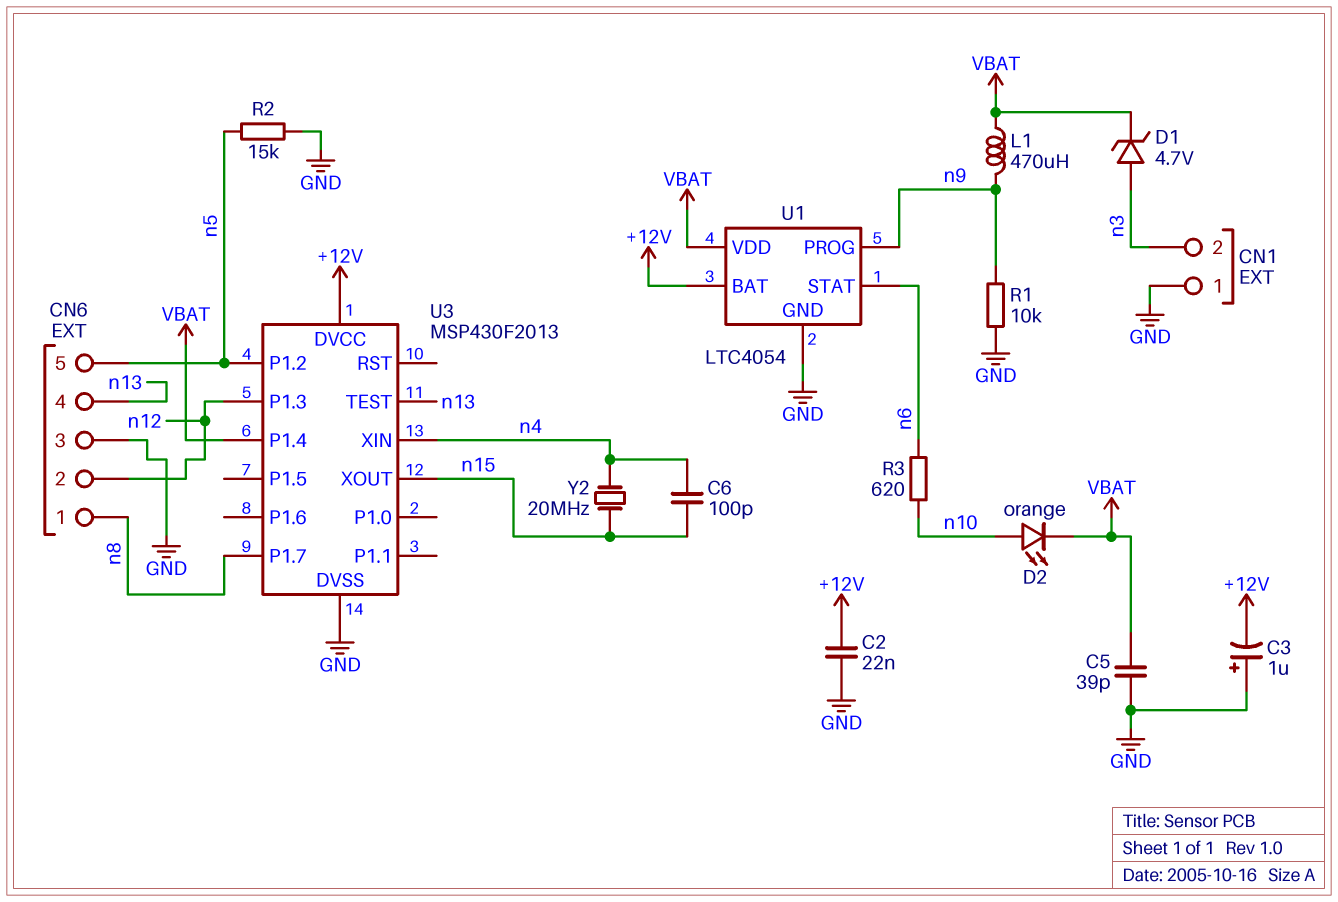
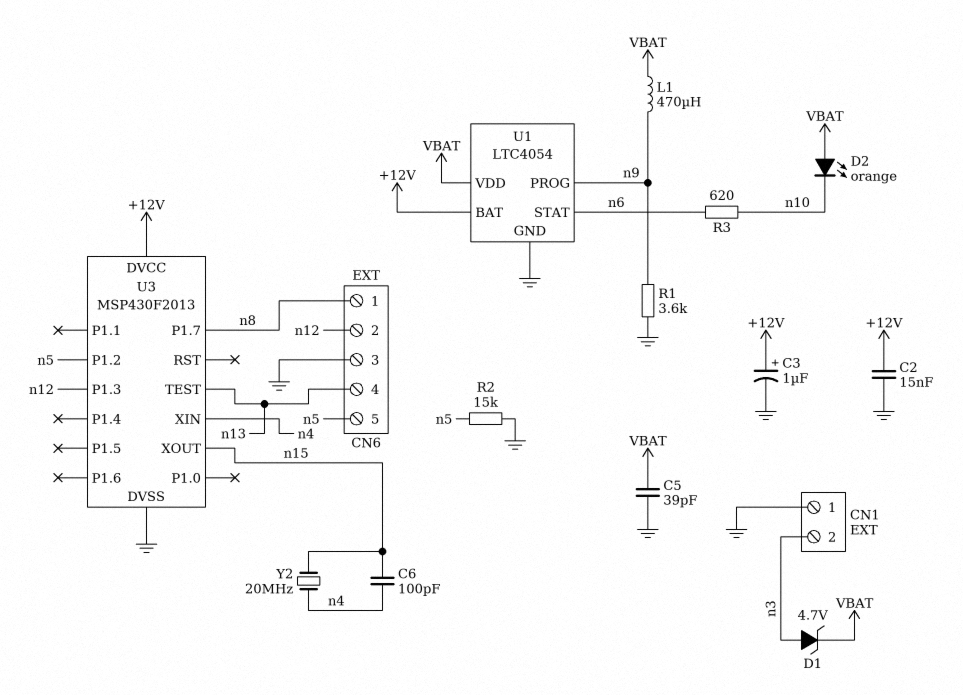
C2: 22nF (+12V, GND) -> 15nF (+12V, GND)
C3: 1uF (plus GND, minus +12V) -> 1uF (plus +12V, minus GND)
D2: LED orange (A n10, K VBAT) -> LED orange (A VBAT, K n10)
R1: 10k (GND, n9) -> 3.6k (GND, n9)
U3 pin P1.4: VBAT -> none

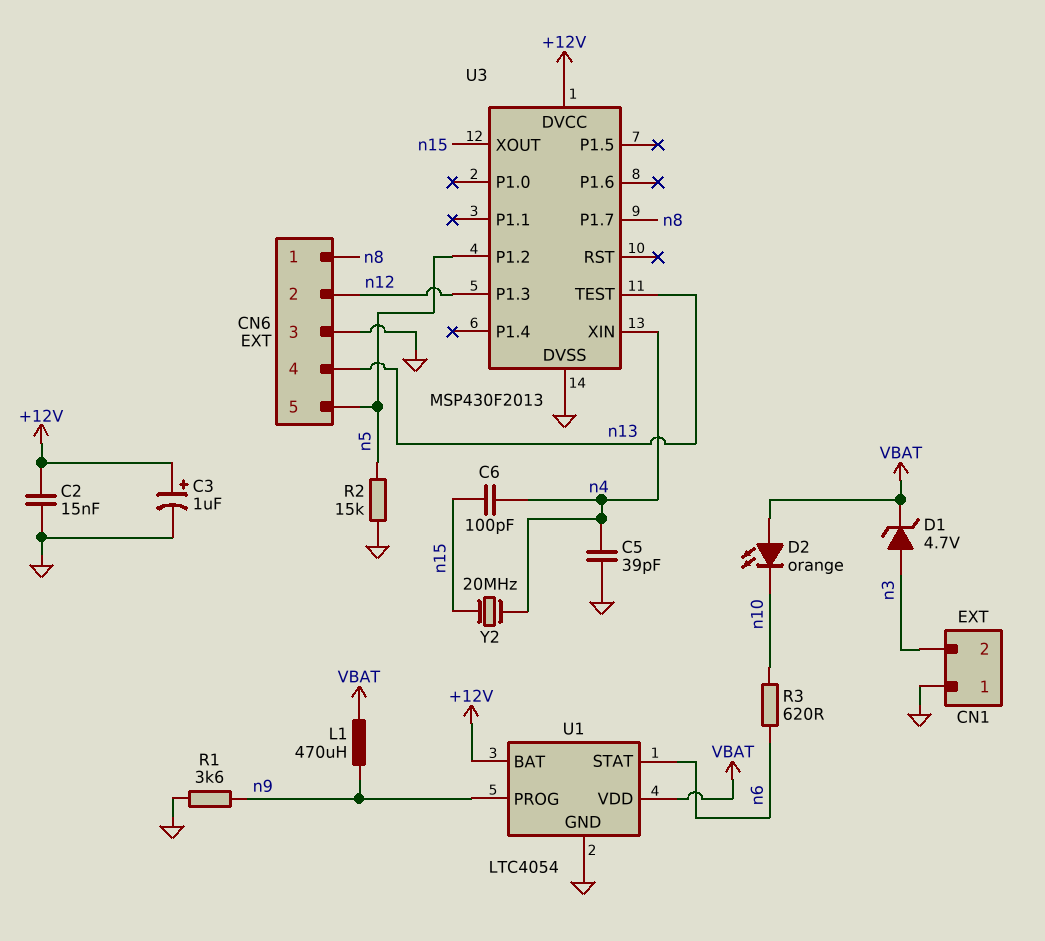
C5: 39pF (GND, VBAT) -> 39pF (GND, n4)

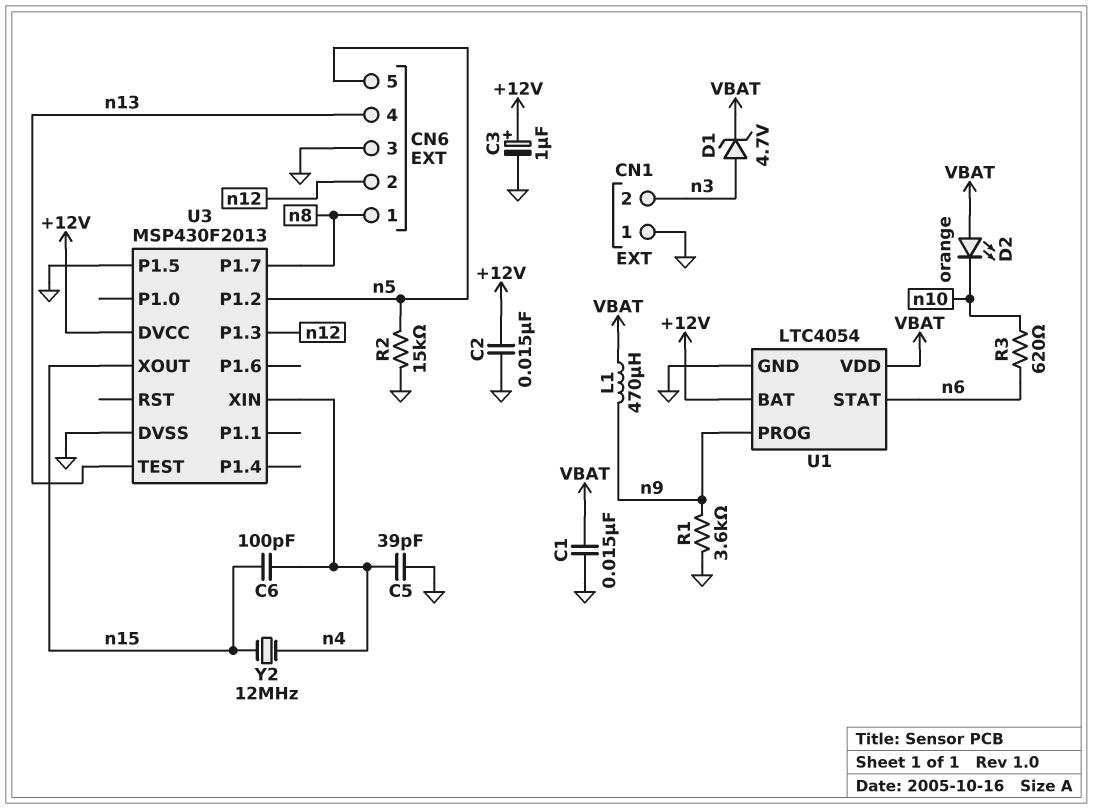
C1: none -> 15nF (GND, VBAT)
U3 pin P1.5: none -> GND
Y2: 20MHz (n4, n15) -> 12MHz (n4, n15)

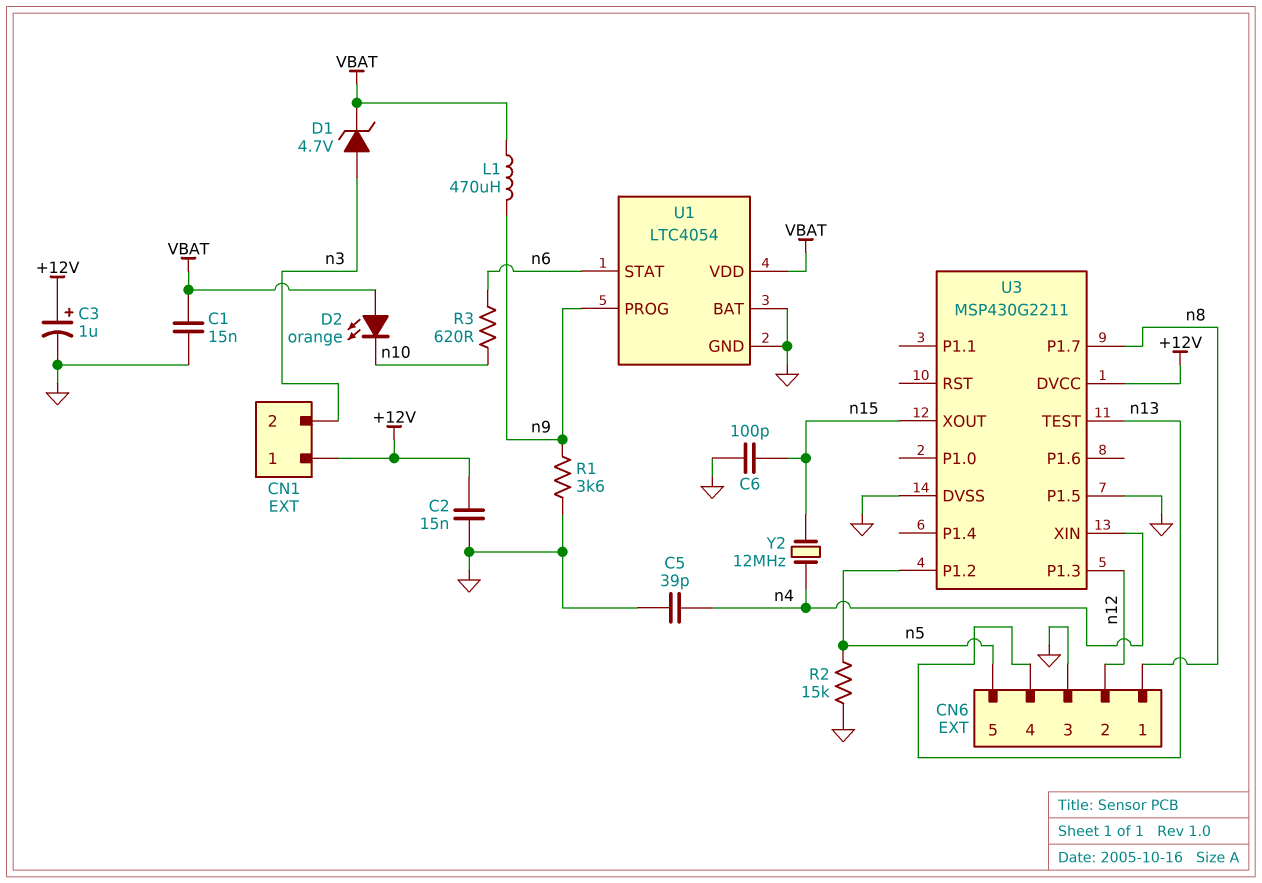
C6: 100pF (n4, n15) -> 100pF (GND, n15)
CN1 pin 1: GND -> +12V
U1 pin BAT: +12V -> GND
U3: MSP430F2013 -> MSP430G2211

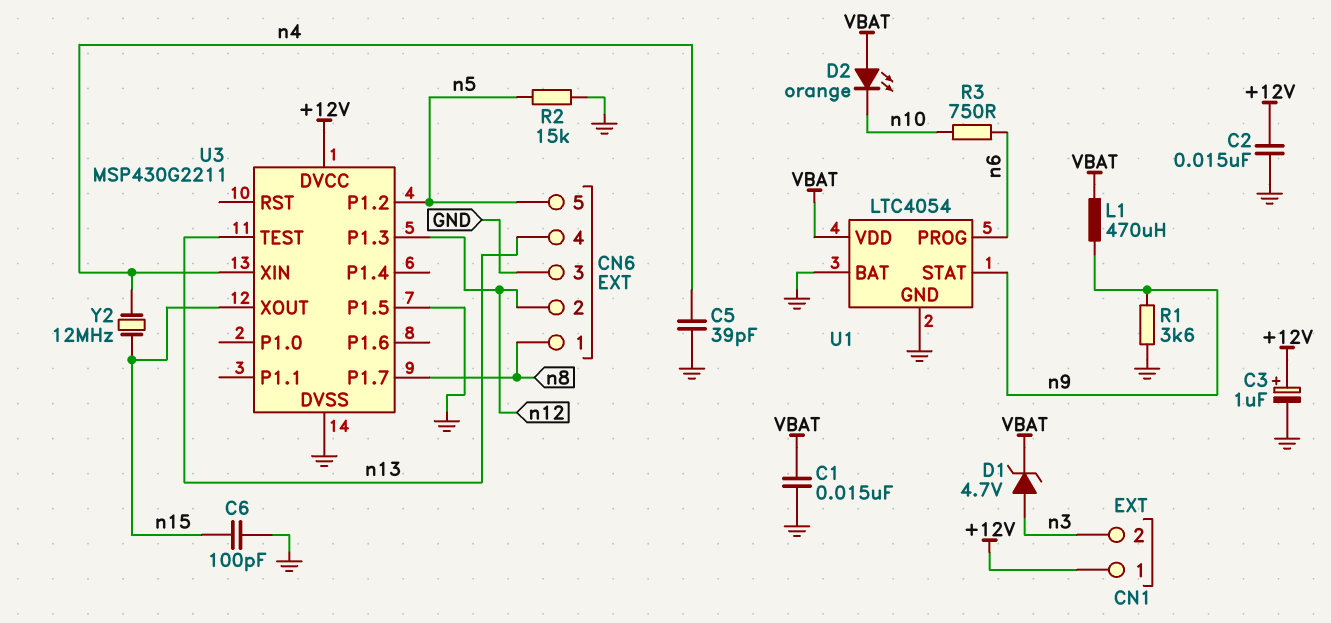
R3: 620 (n6, n10) -> 750 (n6, n10)
U1 pin PROG: n9 -> n6
U1 pin STAT: n6 -> n9

